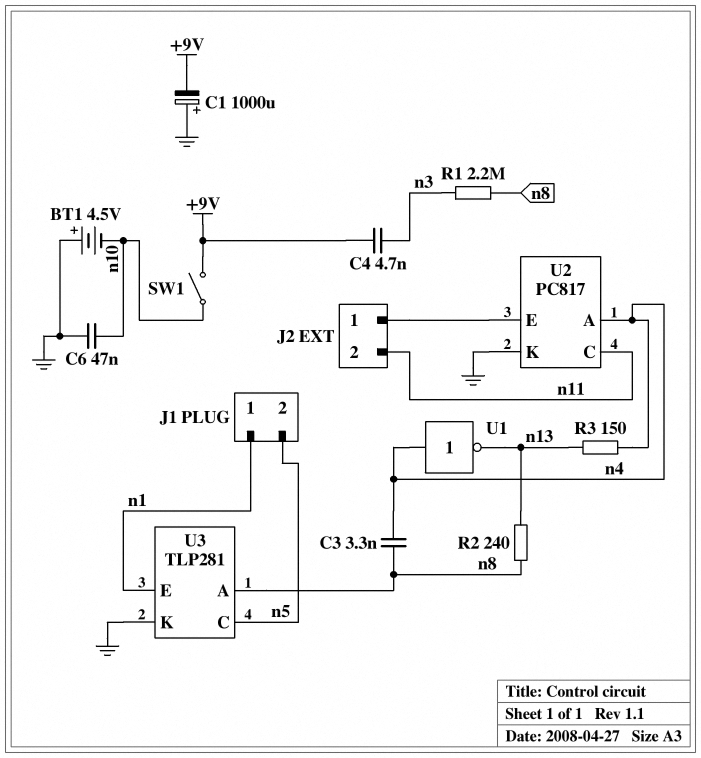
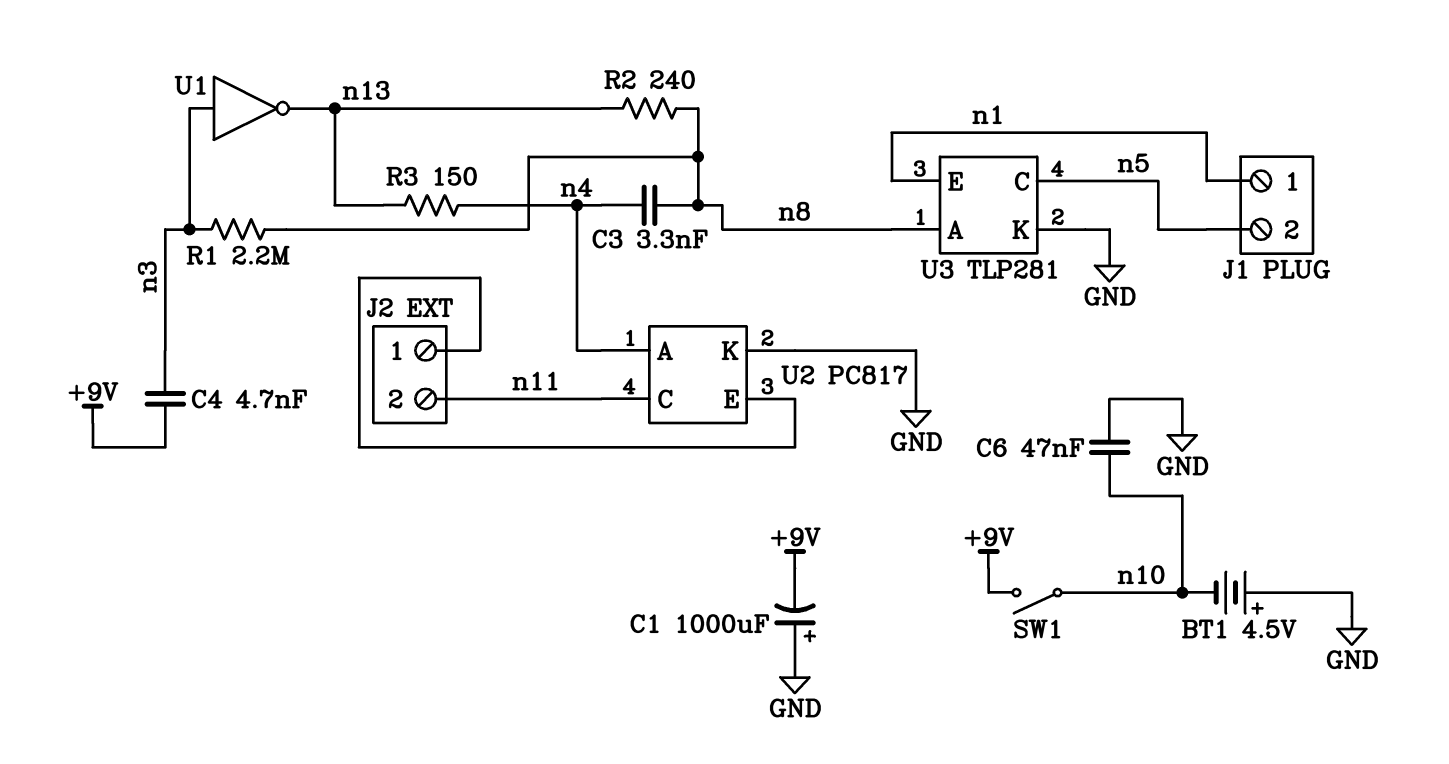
U1: NOT (in n4, out n13) -> NOT (in n3, out n13)

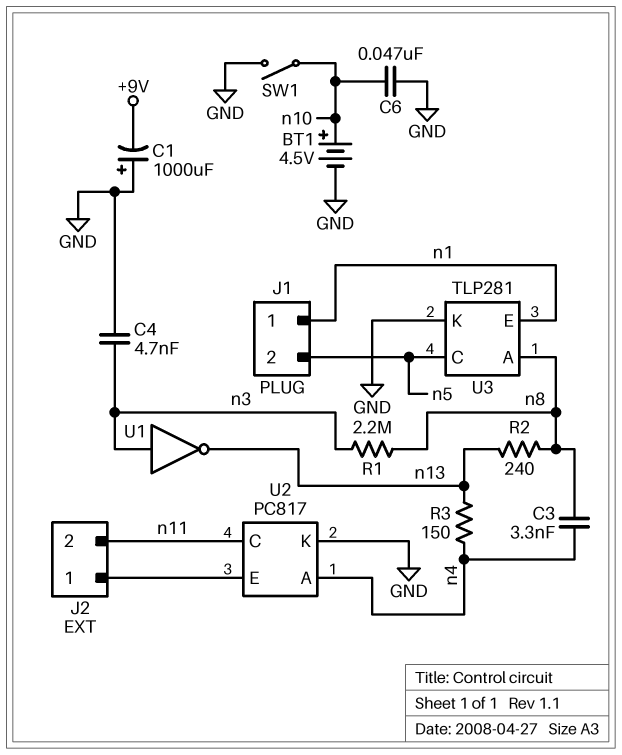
BT1: 4.5V (plus GND, minus n10) -> 4.5V (plus n10, minus GND)
C4: 4.7nF (+9V, n3) -> 4.7nF (GND, n3)
SW1: switch (+9V, n10) -> switch (GND, n10)

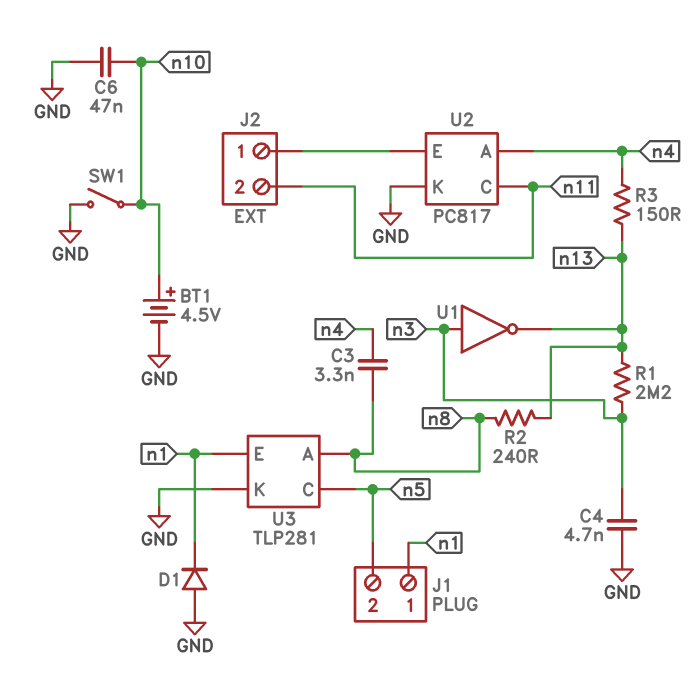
C1: 1000uF (plus GND, minus +9V) -> none
D1: none -> diode (A GND, K n1)
R1: 2.2M (n3, n8) -> 2.2M (n3, n13)

